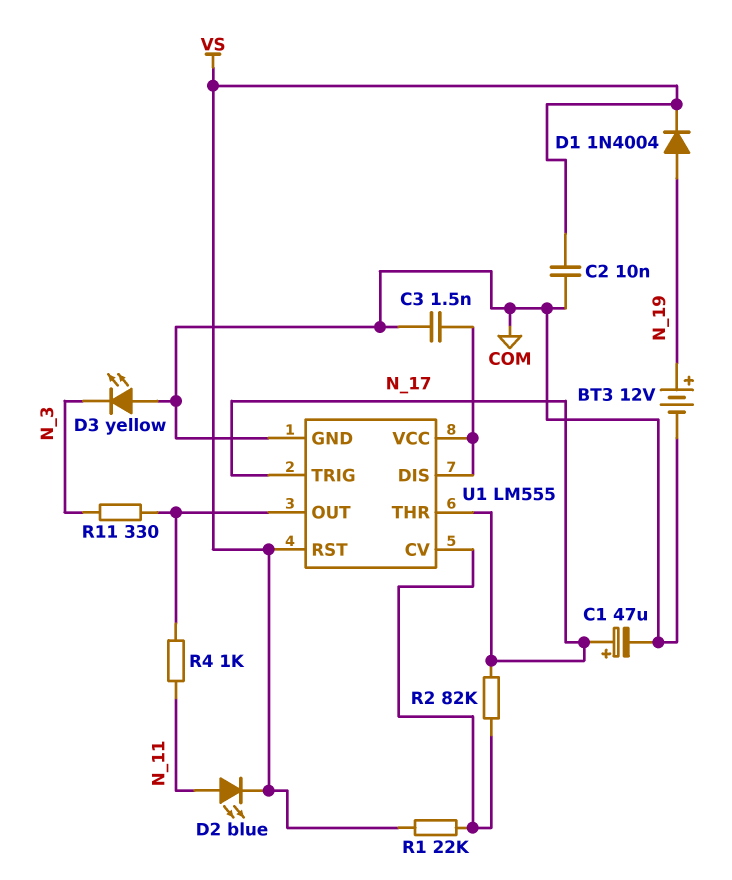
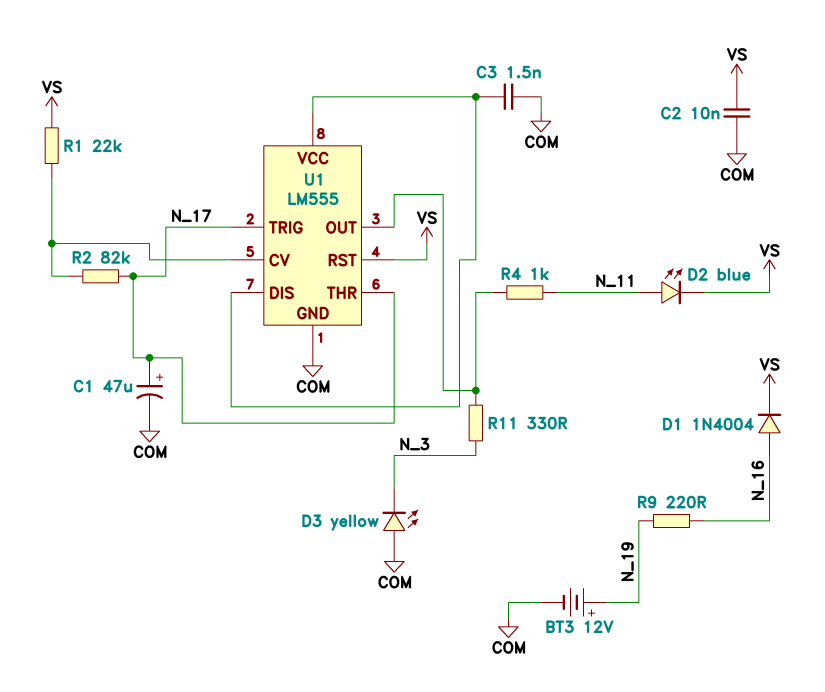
D1: diode 1N4004 (A N_19, K VS) -> diode 1N4004 (A N_16, K VS)
R9: none -> 220 (N_16, N_19)

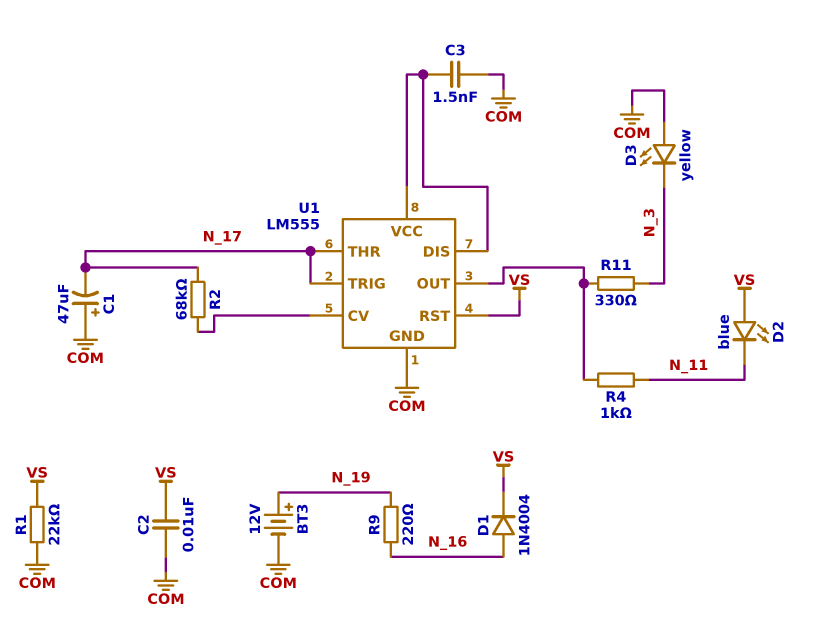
C1: 47uF (plus N_17, minus COM) -> 47uF (plus COM, minus N_17)
D2: LED blue (A N_11, K VS) -> LED blue (A VS, K N_11)
R1: 22k (U1/CV, VS) -> 22k (COM, VS)
R2: 82k (N_17, U1/CV) -> 68k (N_17, U1/CV)

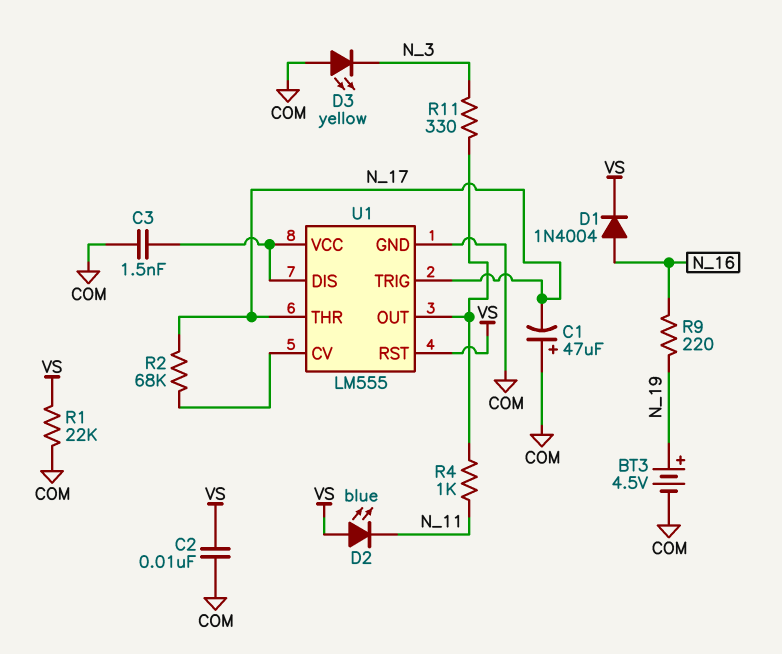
BT3: 12V (plus N_19, minus COM) -> 4.5V (plus N_19, minus COM)

